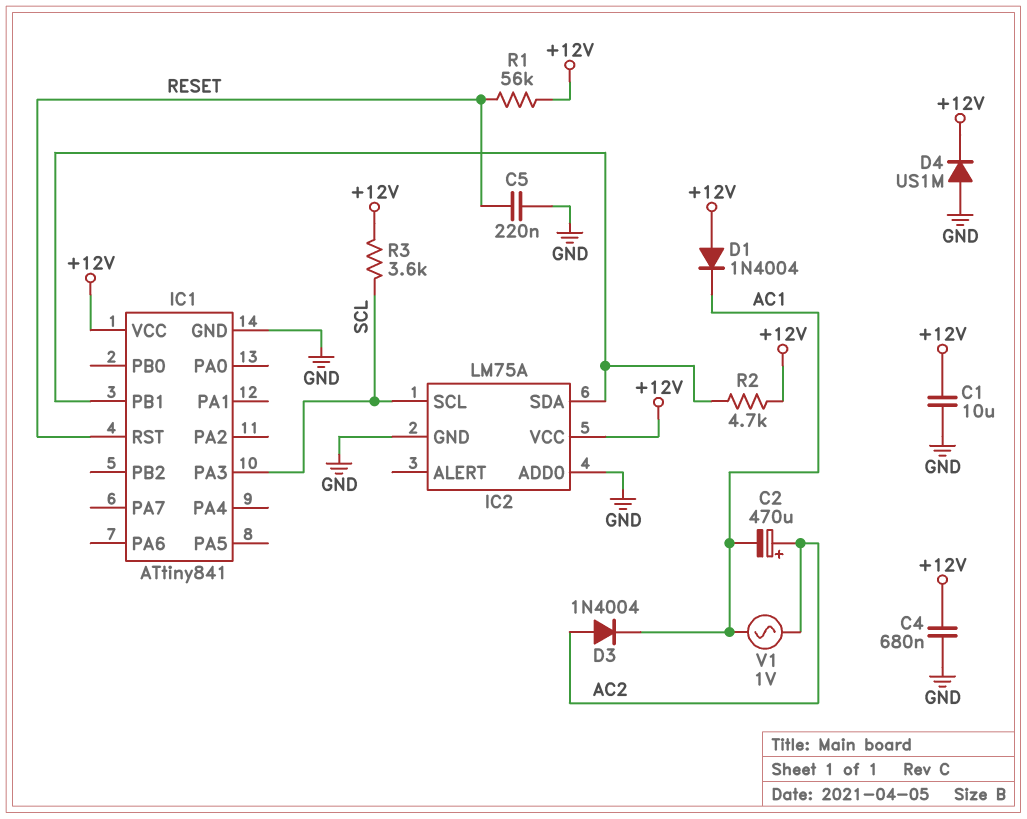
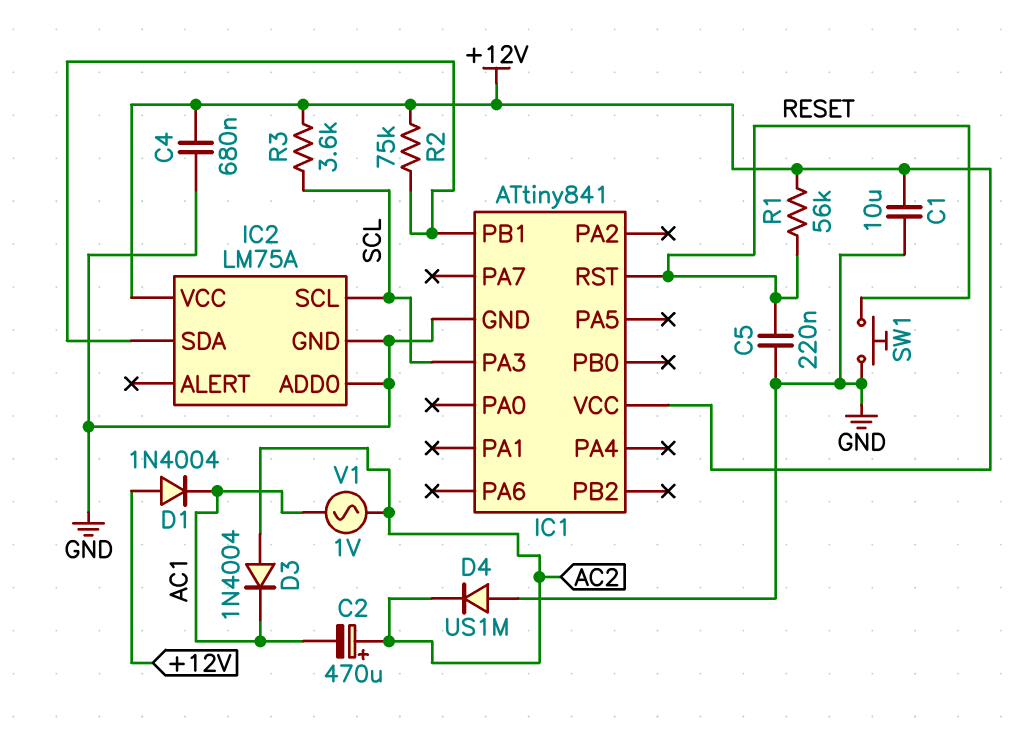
D4: diode US1M (A GND, K +12V) -> diode US1M (A GND, K AC2)
R2: 4.7k (+12V, IC1/PB1) -> 75k (+12V, IC1/PB1)
SW1: none -> button (GND, RESET)

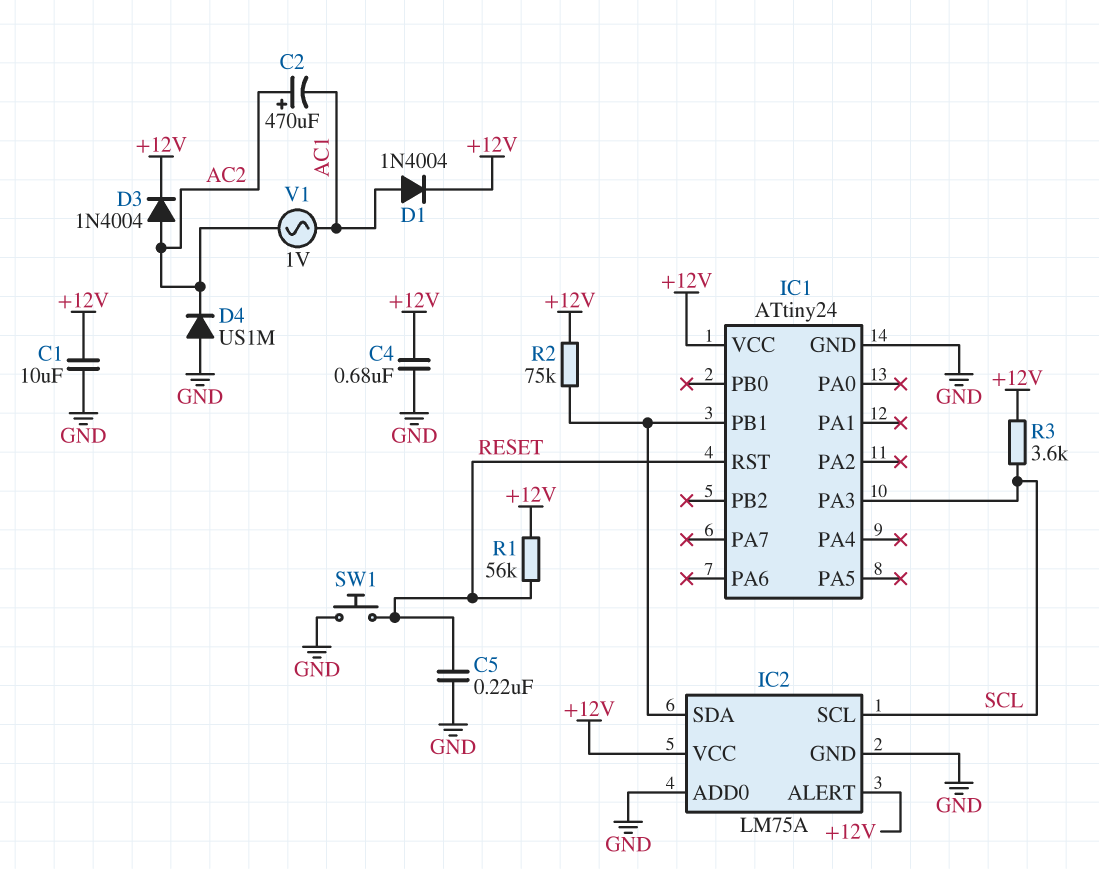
D1: diode 1N4004 (A +12V, K AC1) -> diode 1N4004 (A AC1, K +12V)
D3: diode 1N4004 (A AC2, K AC1) -> diode 1N4004 (A AC2, K +12V)
IC1: ATtiny841 -> ATtiny24
IC2 pin ALERT: none -> +12V

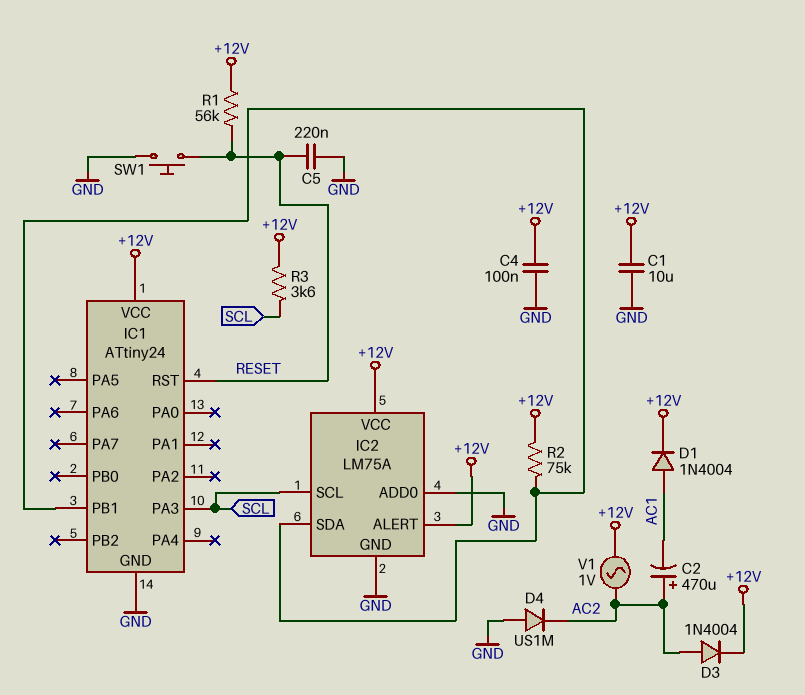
C4: 680nF (+12V, GND) -> 100nF (+12V, GND)
V1: AC 1V (AC1, AC2) -> AC 1V (+12V, AC2)

